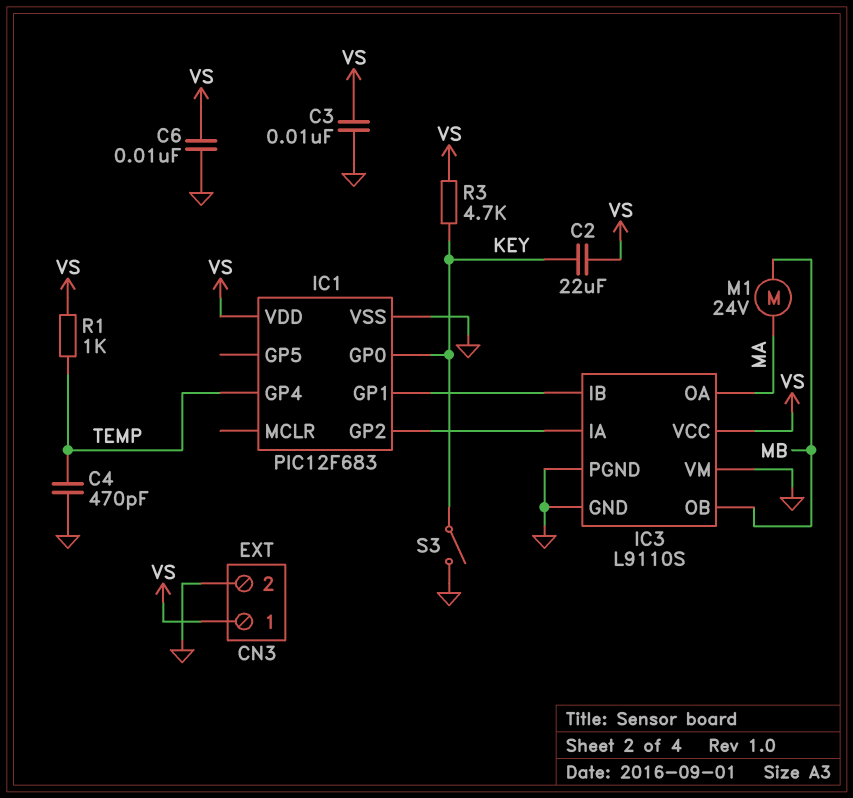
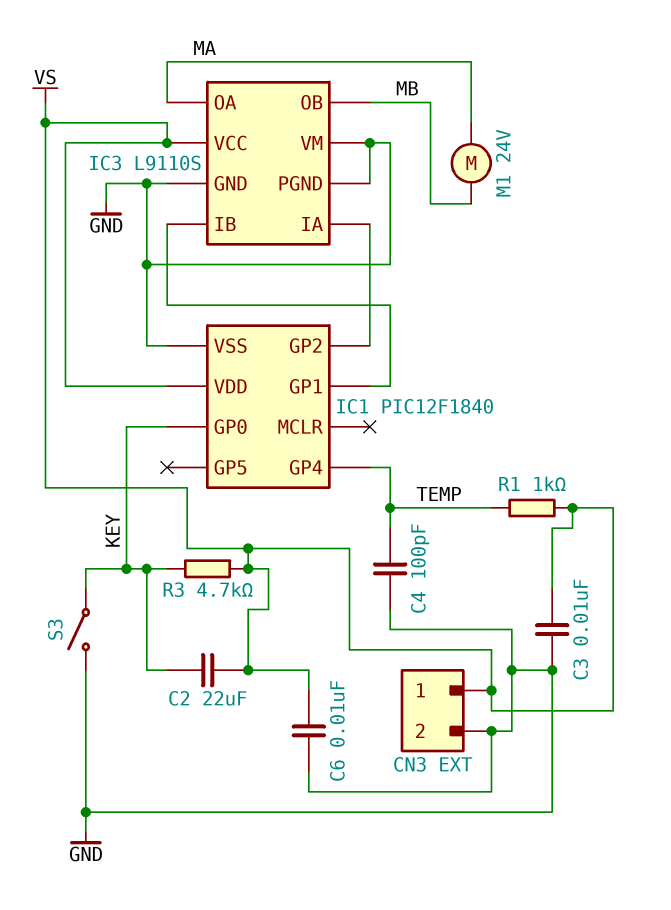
C4: 470pF (GND, TEMP) -> 100pF (GND, TEMP)
IC1: PIC12F683 -> PIC12F1840

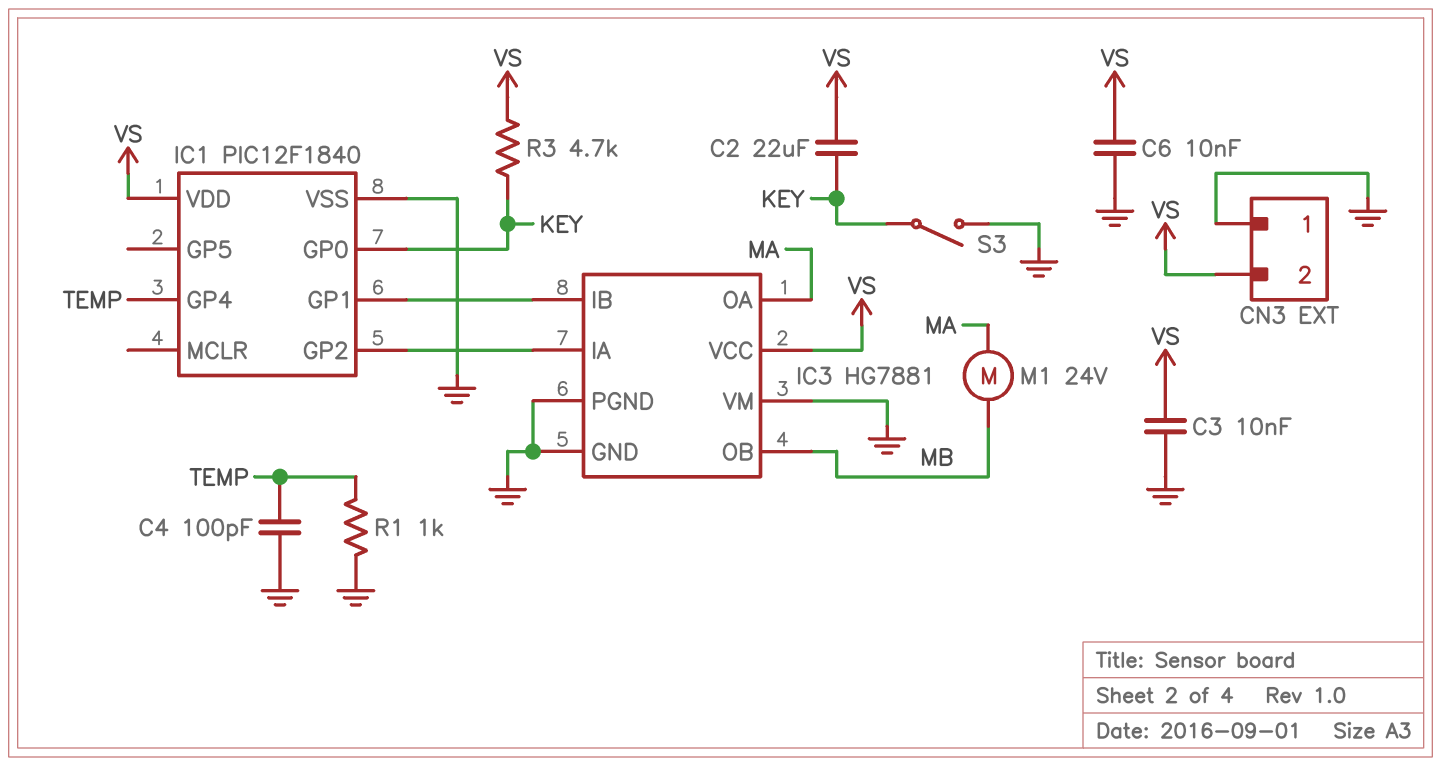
CN3 pin 1: VS -> GND
CN3 pin 2: GND -> VS
IC3: L9110S -> HG7881
R1: 1k (TEMP, VS) -> 1k (GND, TEMP)

